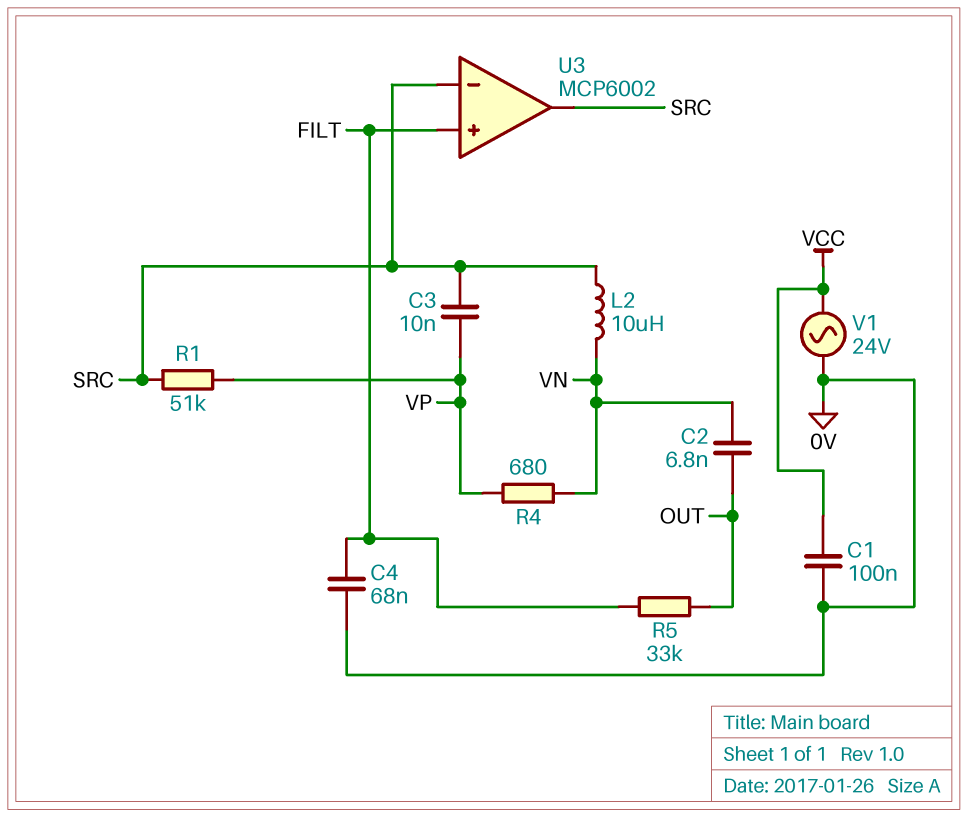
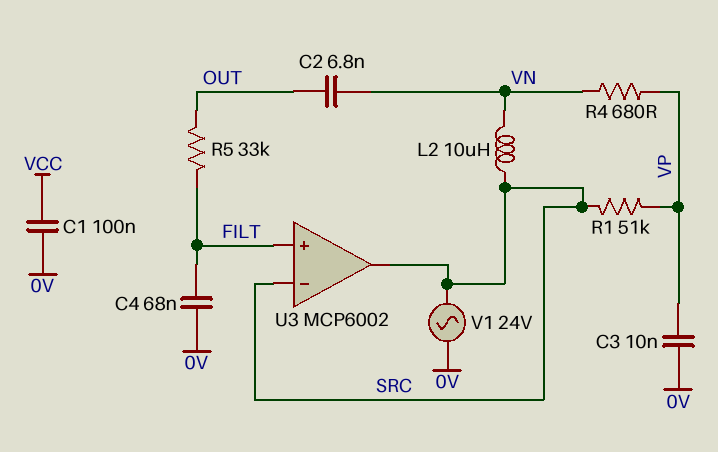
C3: 10nF (SRC, VP) -> 10nF (0V, VP)
V1: AC 24V (0V, VCC) -> AC 24V (0V, SRC)

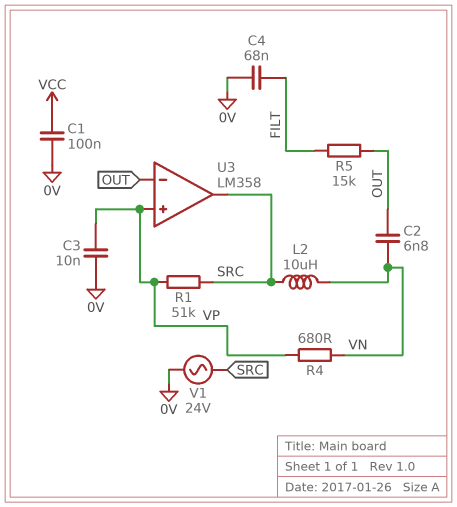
R5: 33k (FILT, OUT) -> 15k (FILT, OUT)
U3: MCP6002 -> LM358
U3 pin in+: FILT -> VP
U3 pin in-: SRC -> OUT

